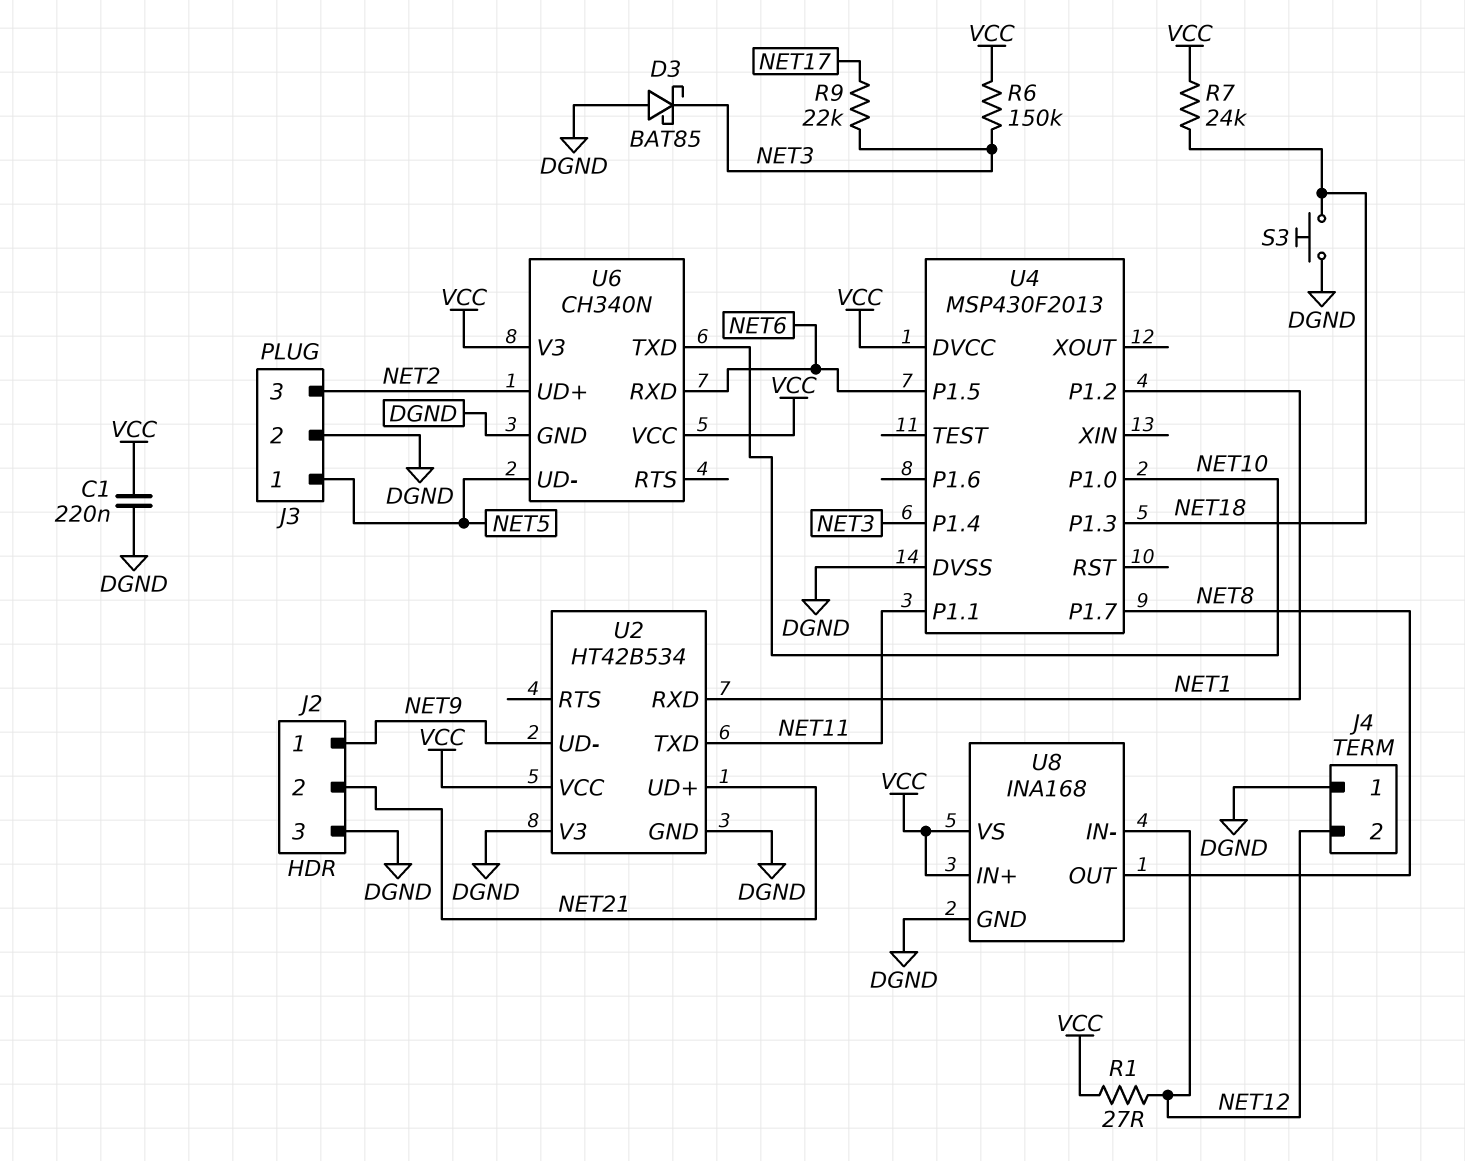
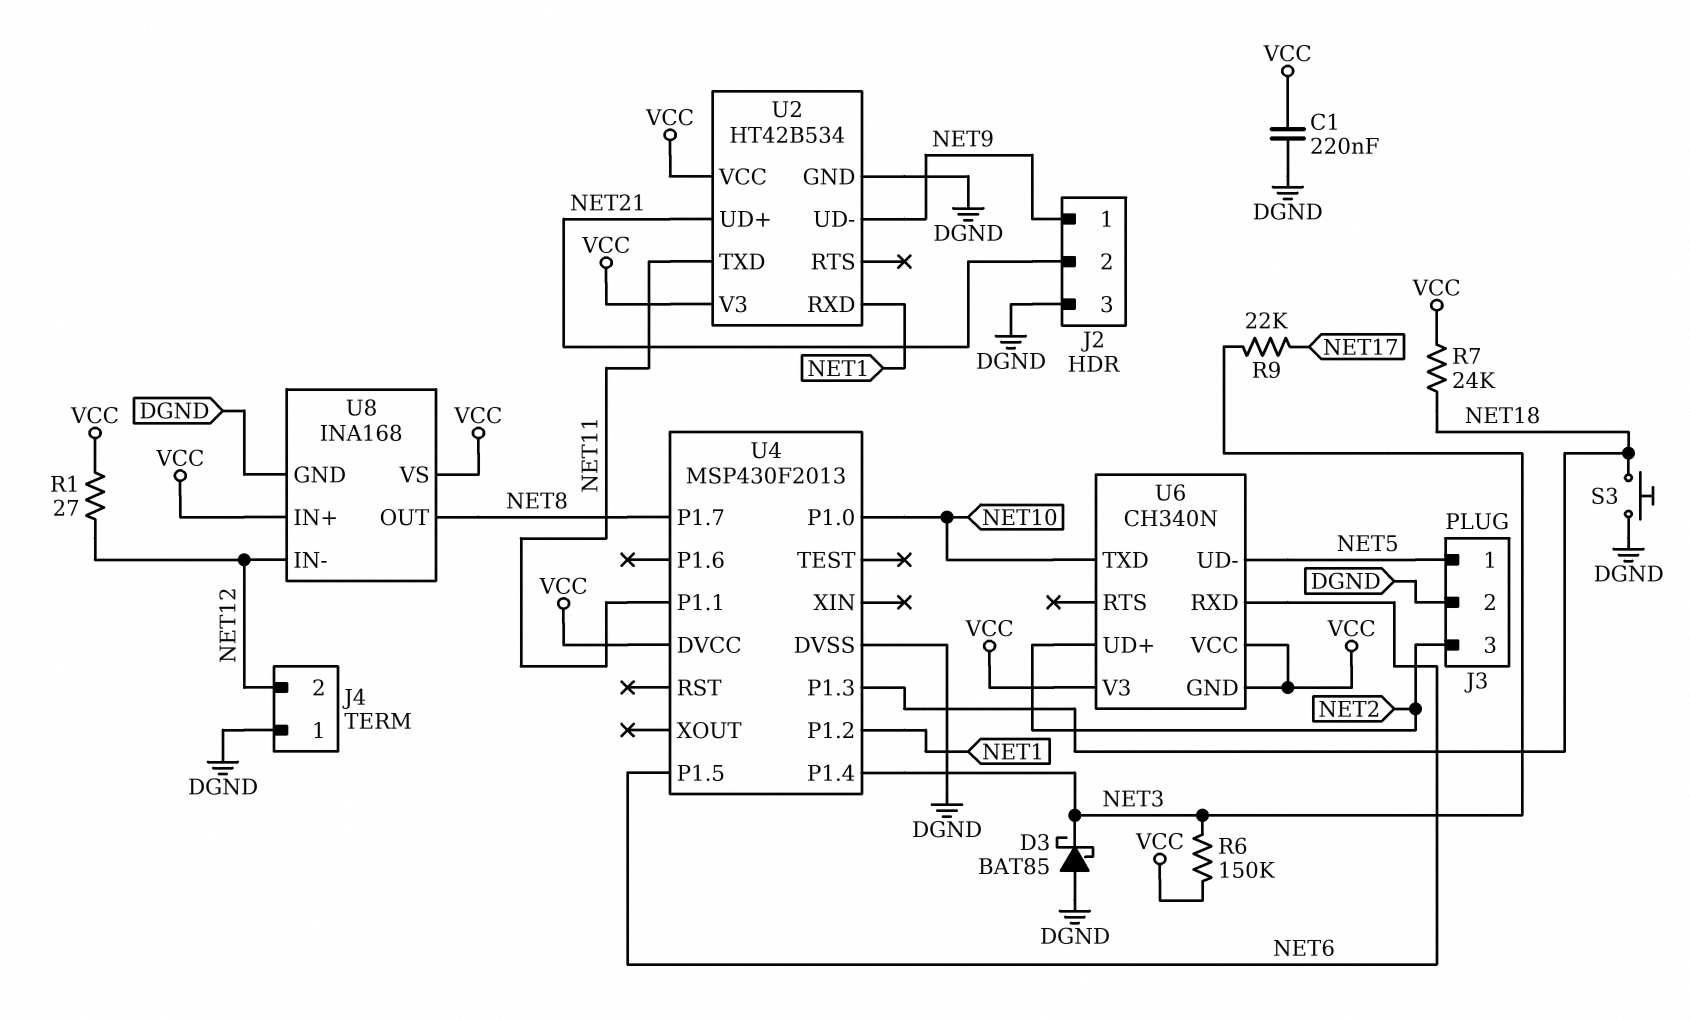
U2 pin V3: DGND -> VCC
U6 pin GND: DGND -> VCC

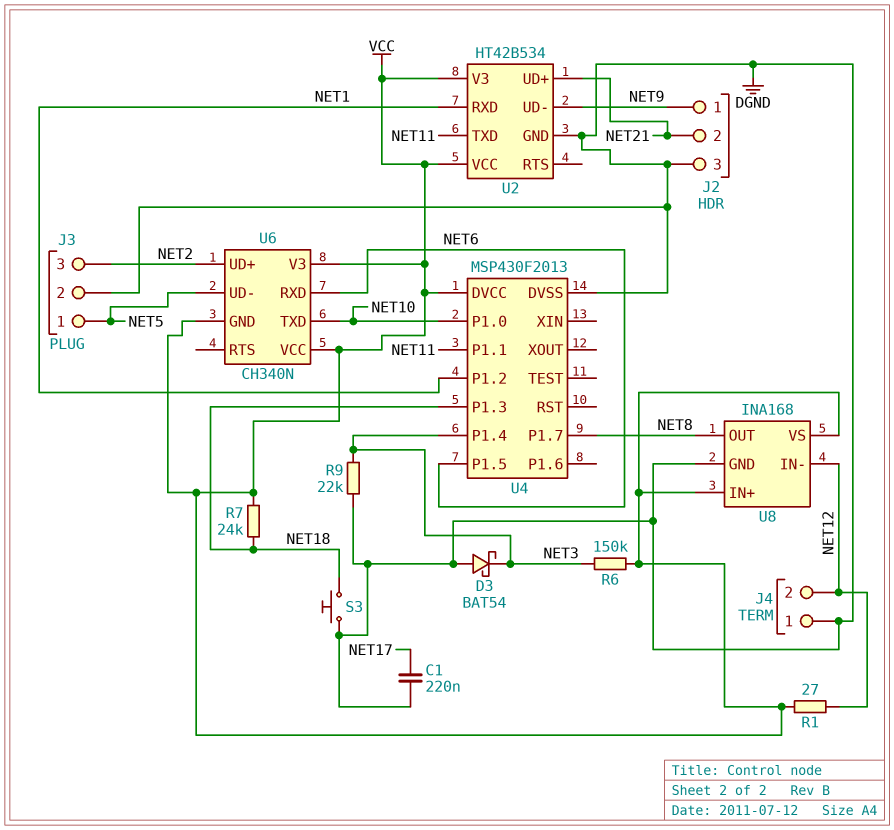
C1: 220nF (DGND, VCC) -> 220nF (DGND, NET17)
D3: schottky BAT85 (A DGND, K NET3) -> schottky BAT54 (A DGND, K NET3)
R9: 22k (NET3, NET17) -> 22k (DGND, NET3)

